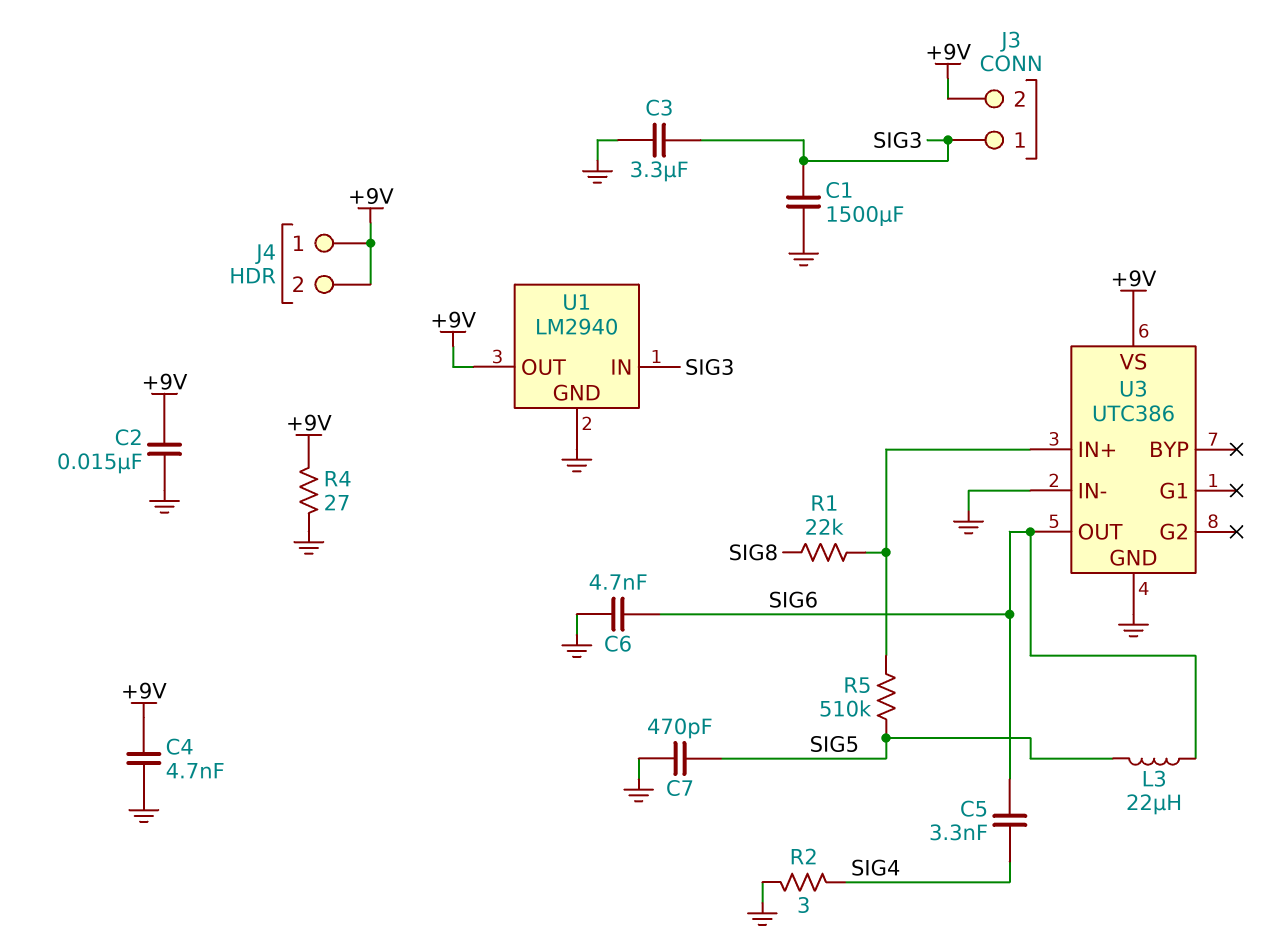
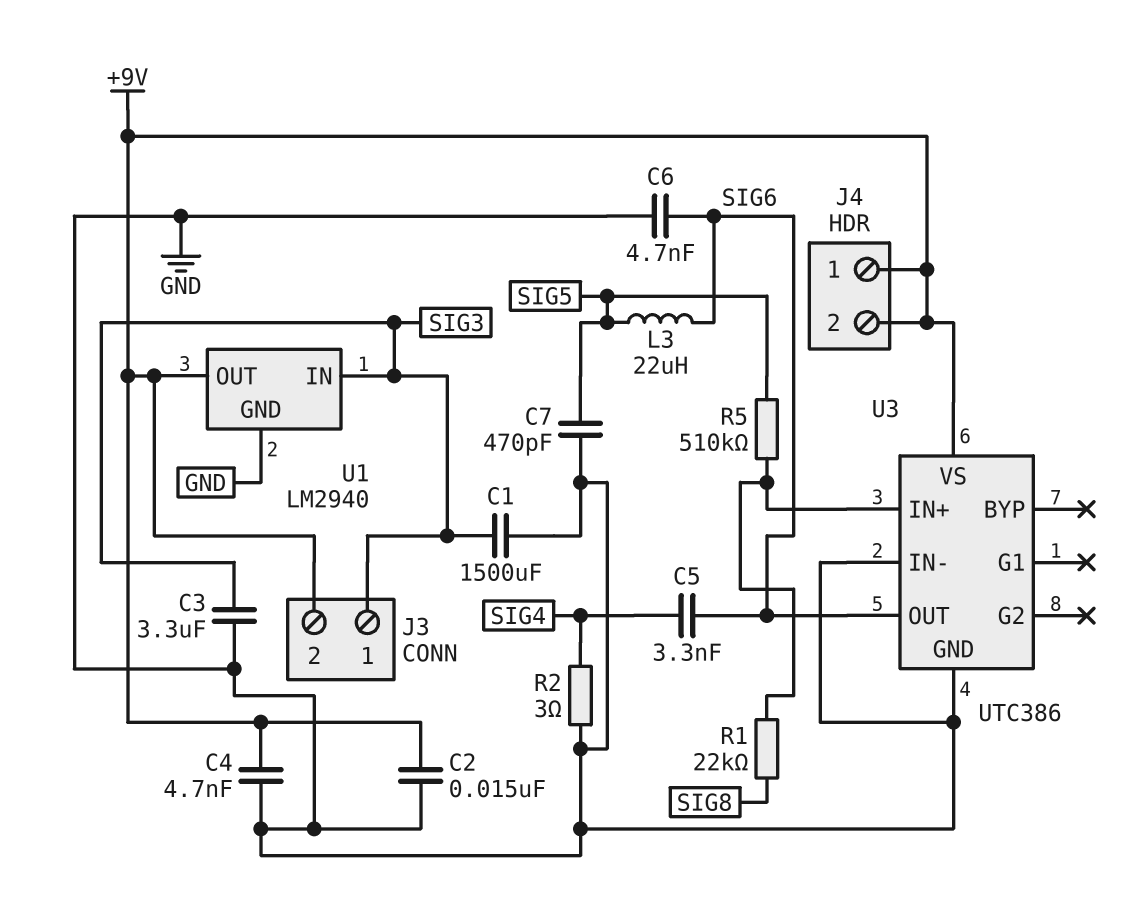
R4: 27 (+9V, GND) -> none

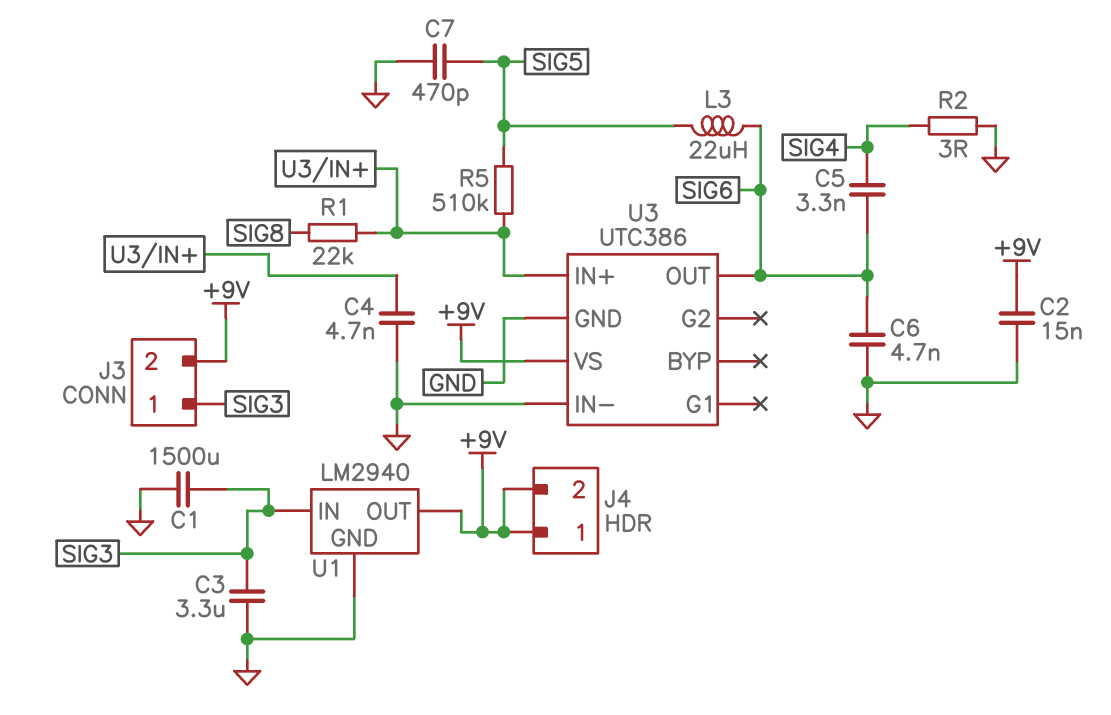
C4: 4.7nF (+9V, GND) -> 4.7nF (GND, U3/IN+)

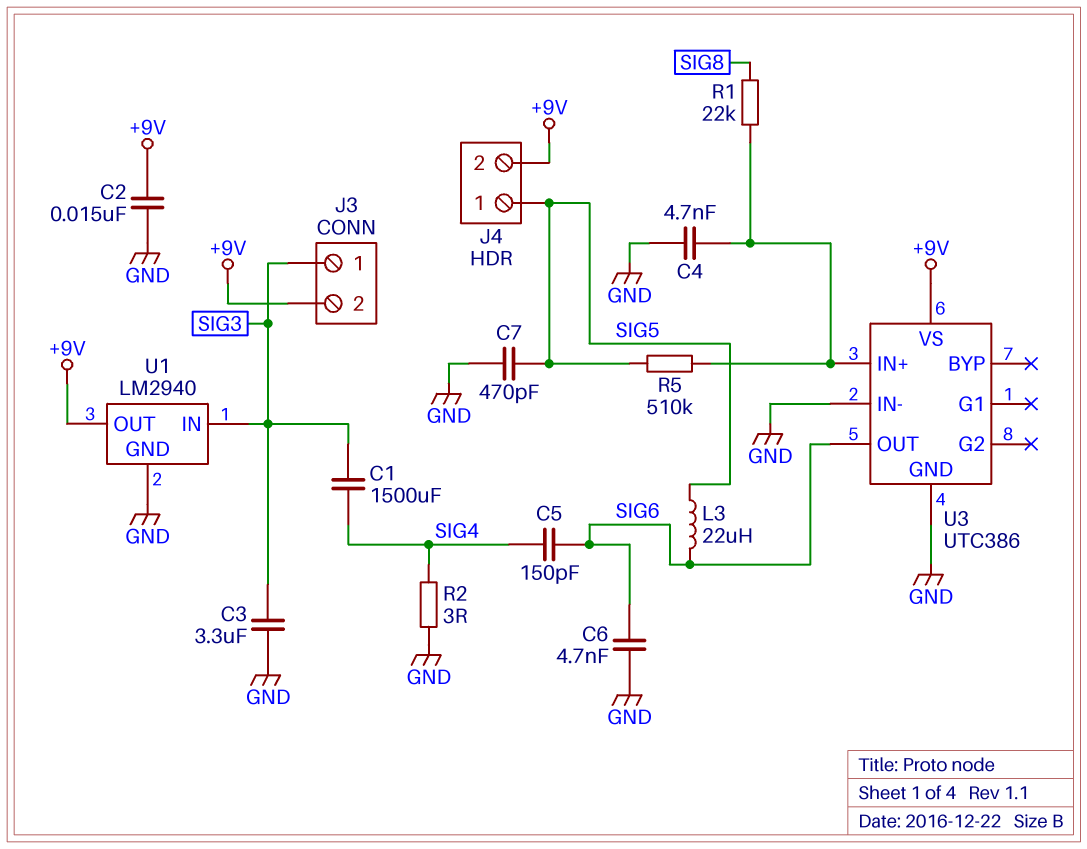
C1: 1500uF (GND, SIG3) -> 1500uF (SIG3, SIG4)
C5: 3.3nF (SIG4, SIG6) -> 150pF (SIG4, SIG6)
J4 pin 1: +9V -> SIG5

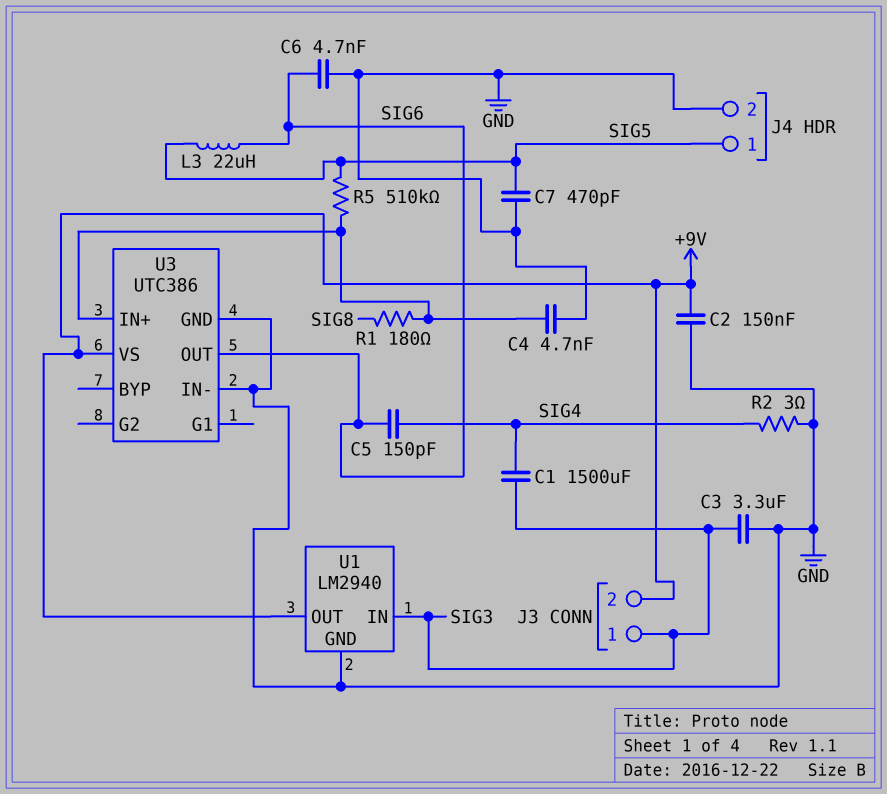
C2: 15nF (+9V, GND) -> 150nF (+9V, GND)
J4 pin 2: +9V -> GND
R1: 22k (SIG8, U3/IN+) -> 180 (SIG8, U3/IN+)

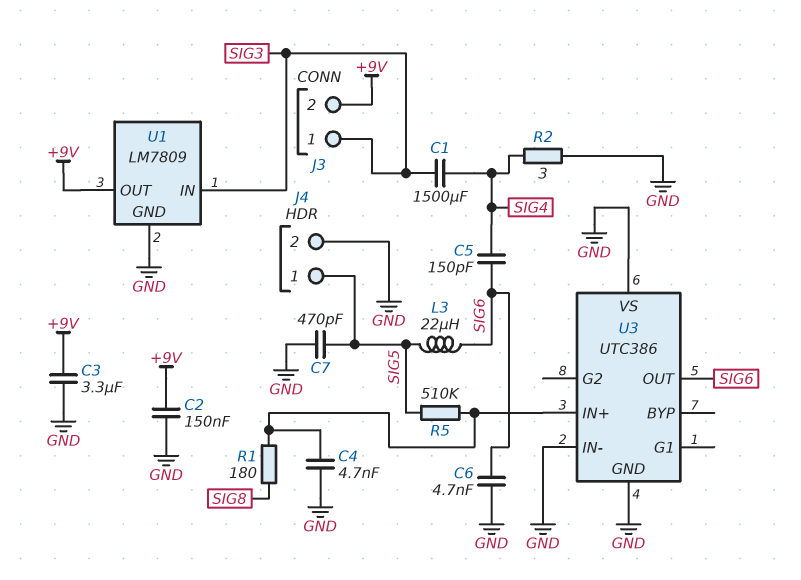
C3: 3.3uF (GND, SIG3) -> 3.3uF (+9V, GND)
U1: LM2940 -> LM7809
U3 pin VS: +9V -> GND

